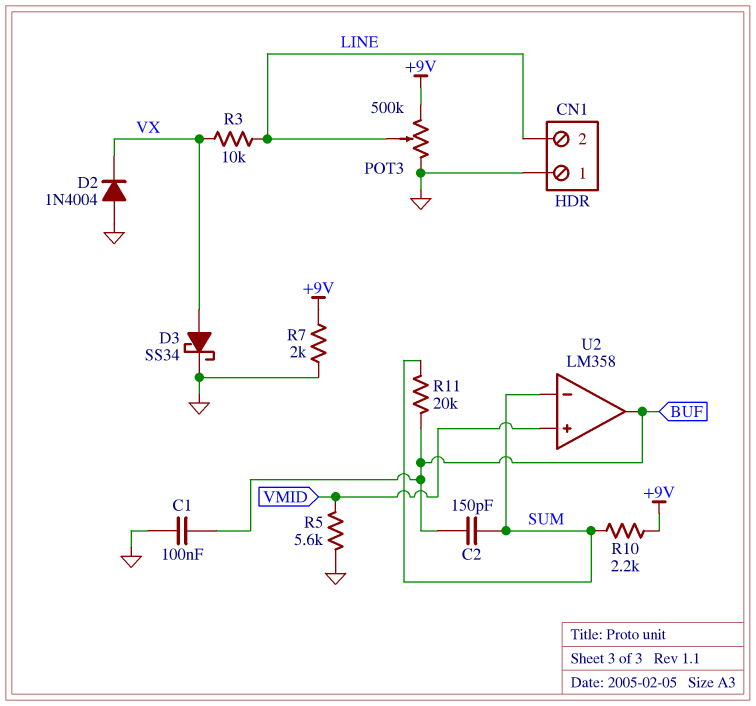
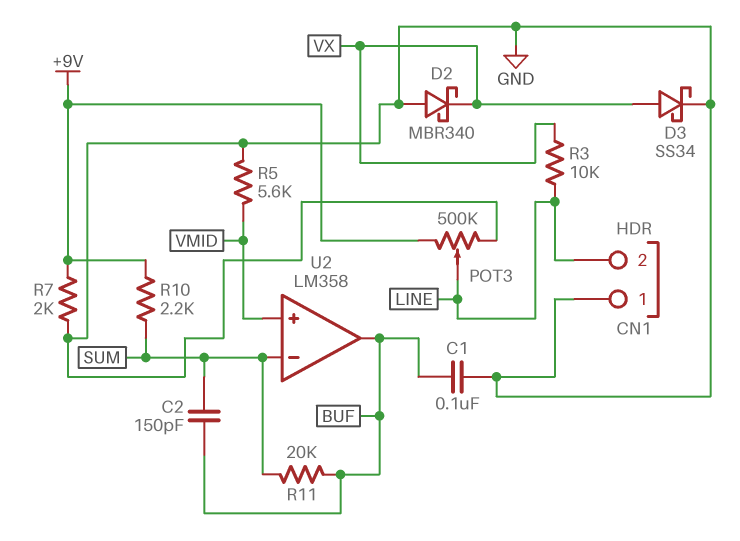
D2: diode 1N4004 (A GND, K VX) -> schottky MBR340 (A GND, K VX)

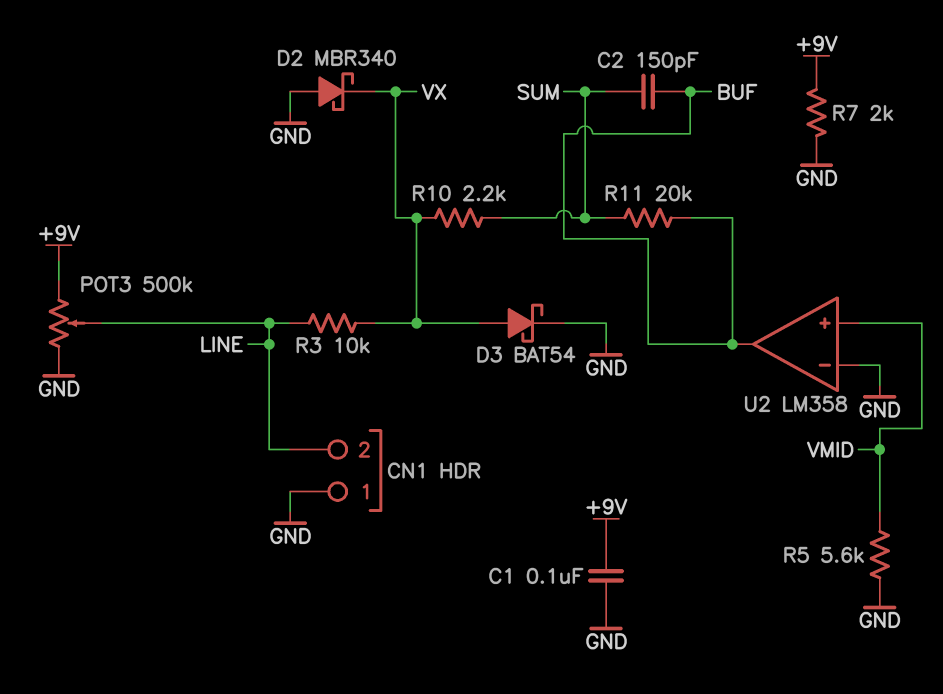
C1: 100nF (BUF, GND) -> 100nF (+9V, GND)
D3: schottky SS34 (A VX, K GND) -> schottky BAT54 (A VX, K GND)
R10: 2.2k (+9V, SUM) -> 2.2k (SUM, VX)
U2 pin in-: SUM -> GND

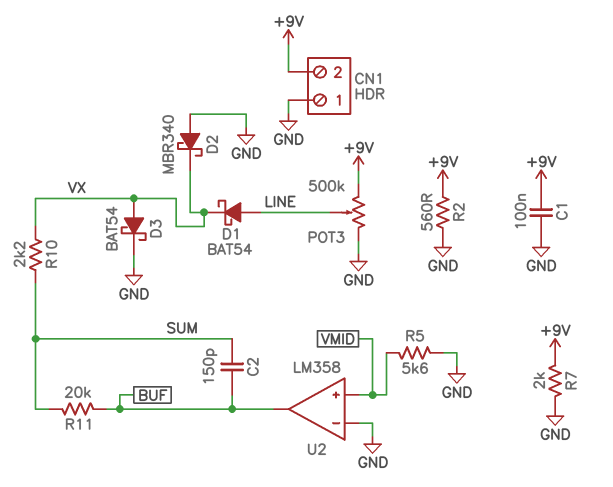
CN1 pin 2: LINE -> +9V
D1: none -> schottky BAT54 (A LINE, K VX)
R2: none -> 560 (+9V, GND)
R3: 10k (LINE, VX) -> none

